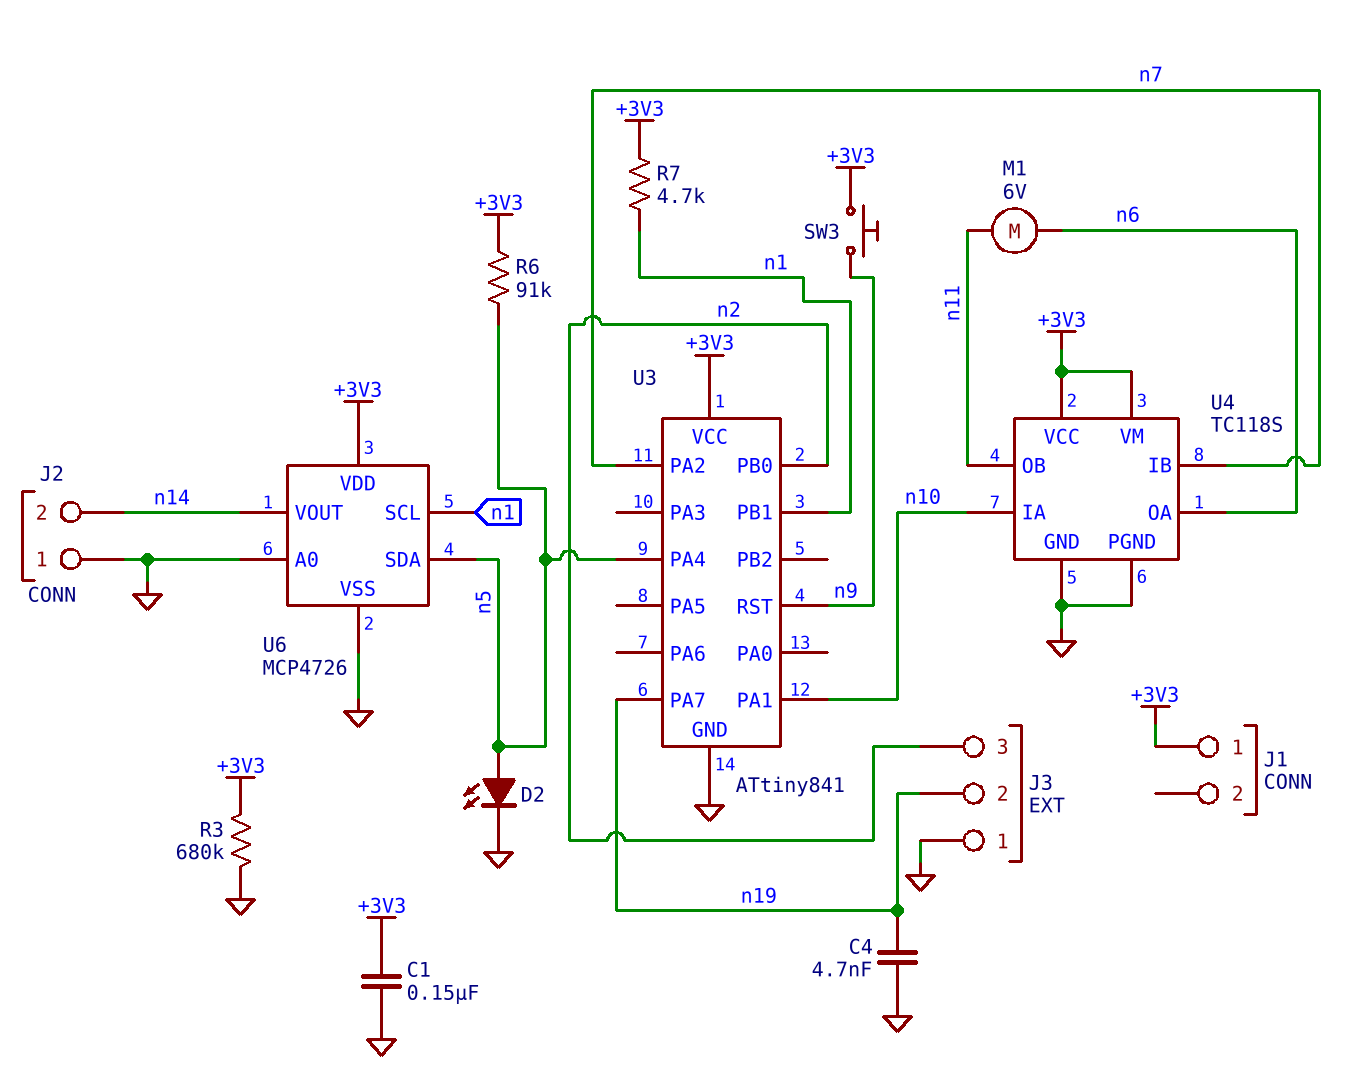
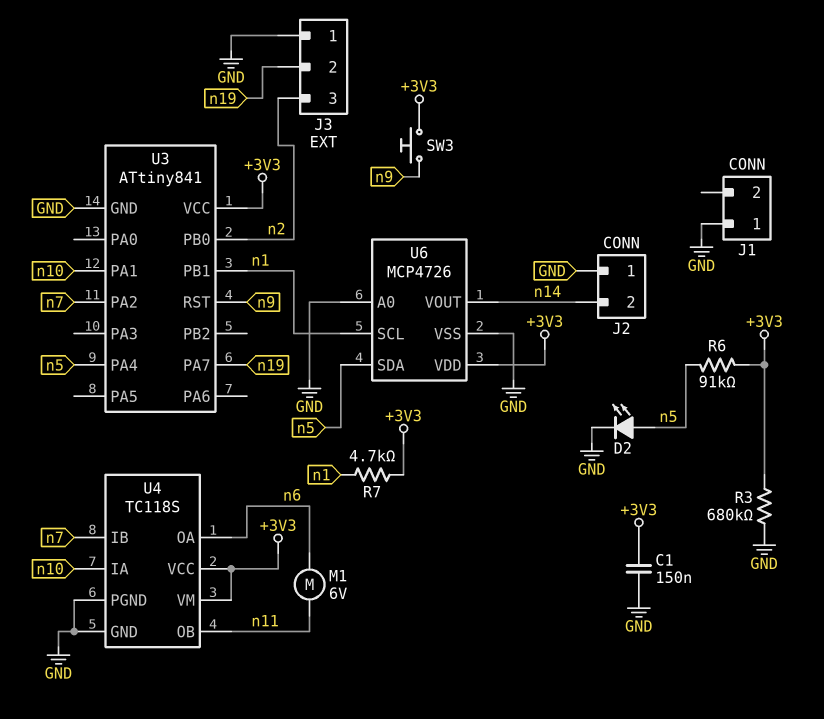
C4: 4.7nF (GND, n19) -> none
J1 pin 1: +3V3 -> GND

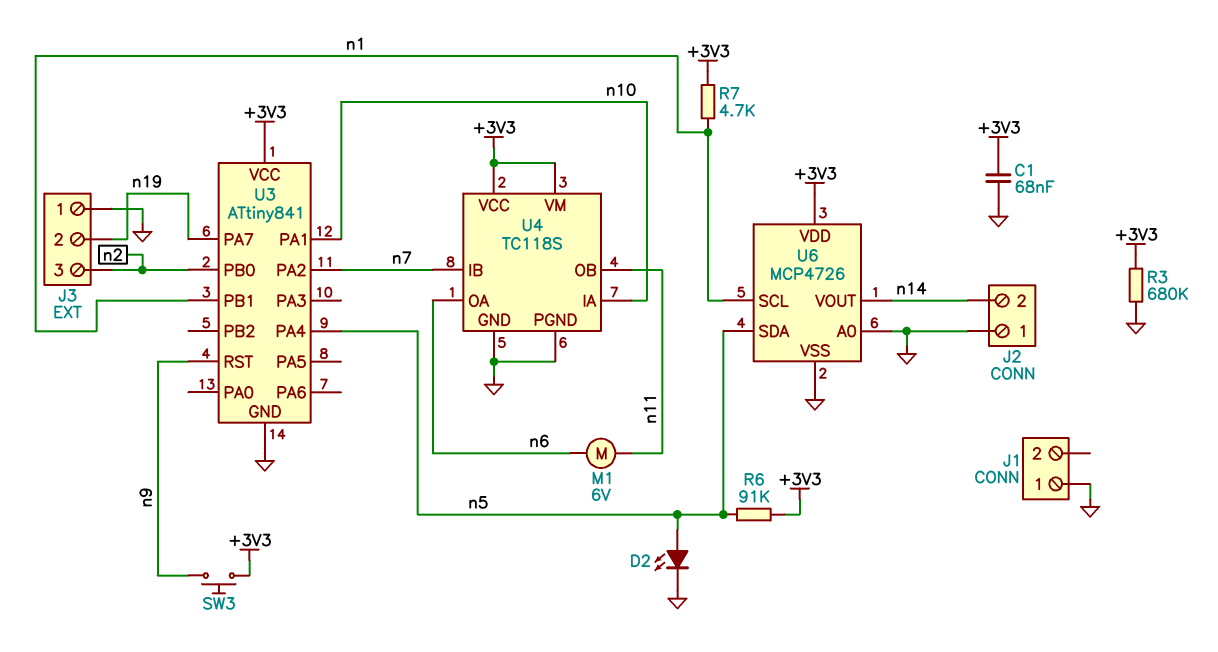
C1: 150nF (+3V3, GND) -> 68nF (+3V3, GND)

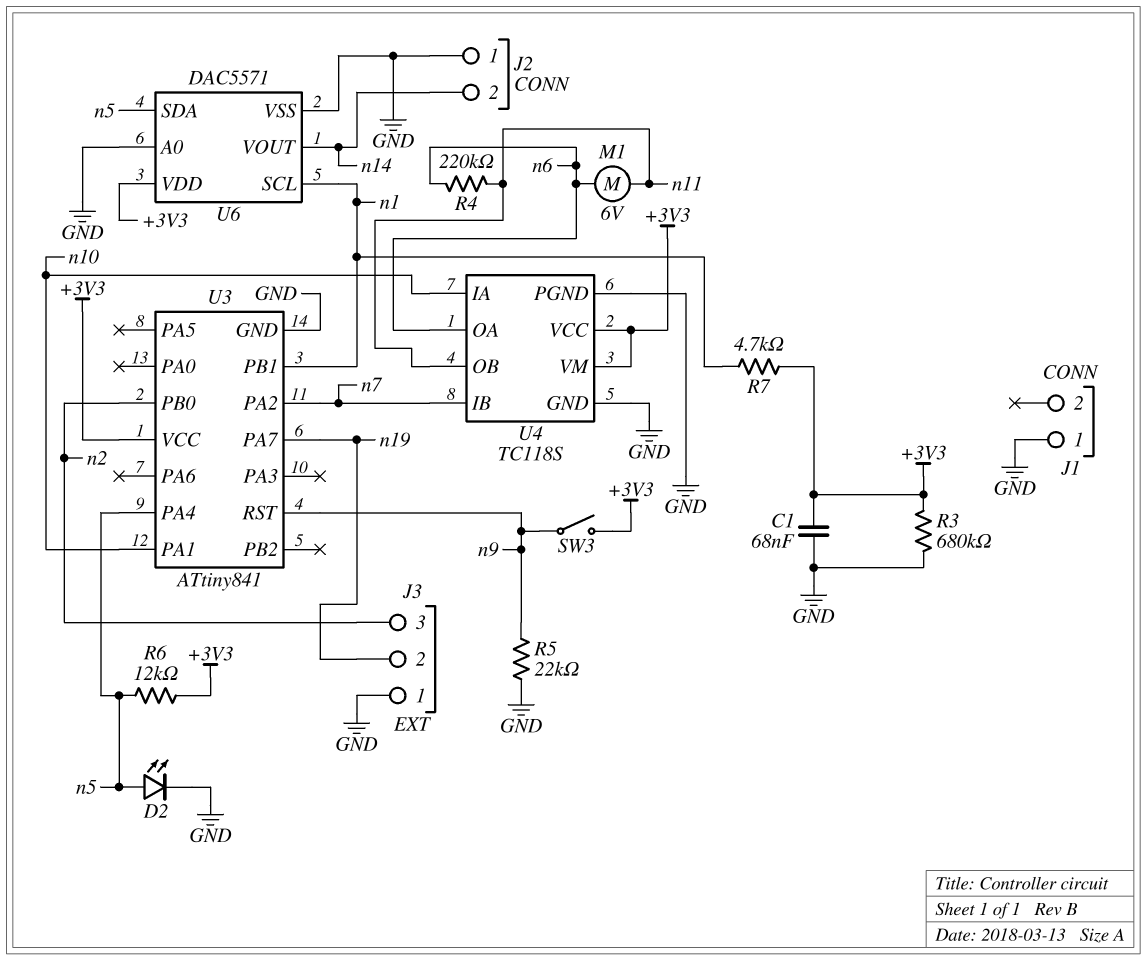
R4: none -> 220k (n6, n11)
R5: none -> 22k (GND, n9)
R6: 91k (+3V3, n5) -> 12k (+3V3, n5)
SW3: button (+3V3, n9) -> switch (+3V3, n9)
U6: MCP4726 -> DAC5571

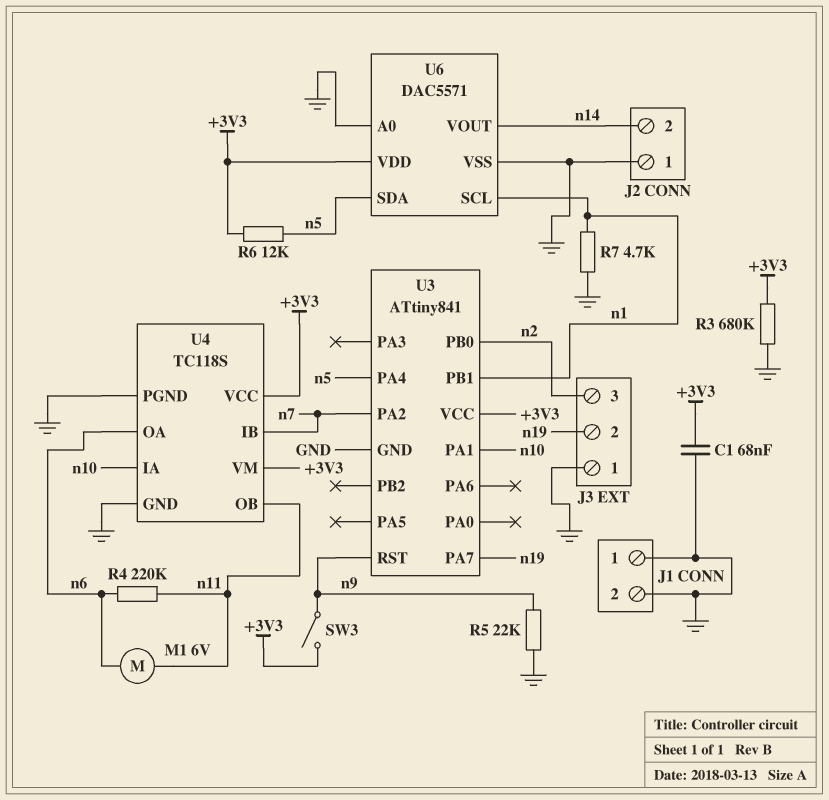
D2: LED (A n5, K GND) -> none
J1 pin 2: none -> GND
R7: 4.7k (+3V3, n1) -> 4.7k (GND, n1)

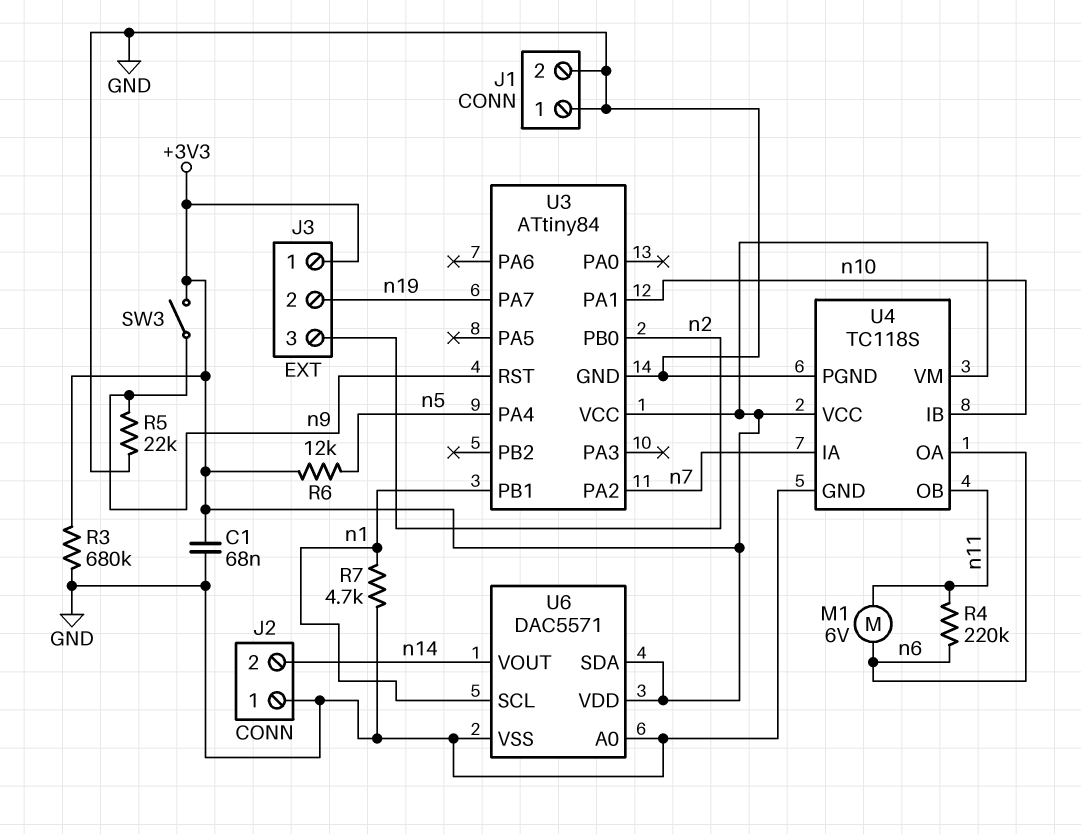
J3 pin 1: GND -> +3V3
U3: ATtiny841 -> ATtiny84
U4 pin IA: n10 -> n7
U4 pin IB: n7 -> n10
U6 pin SDA: n5 -> +3V3

